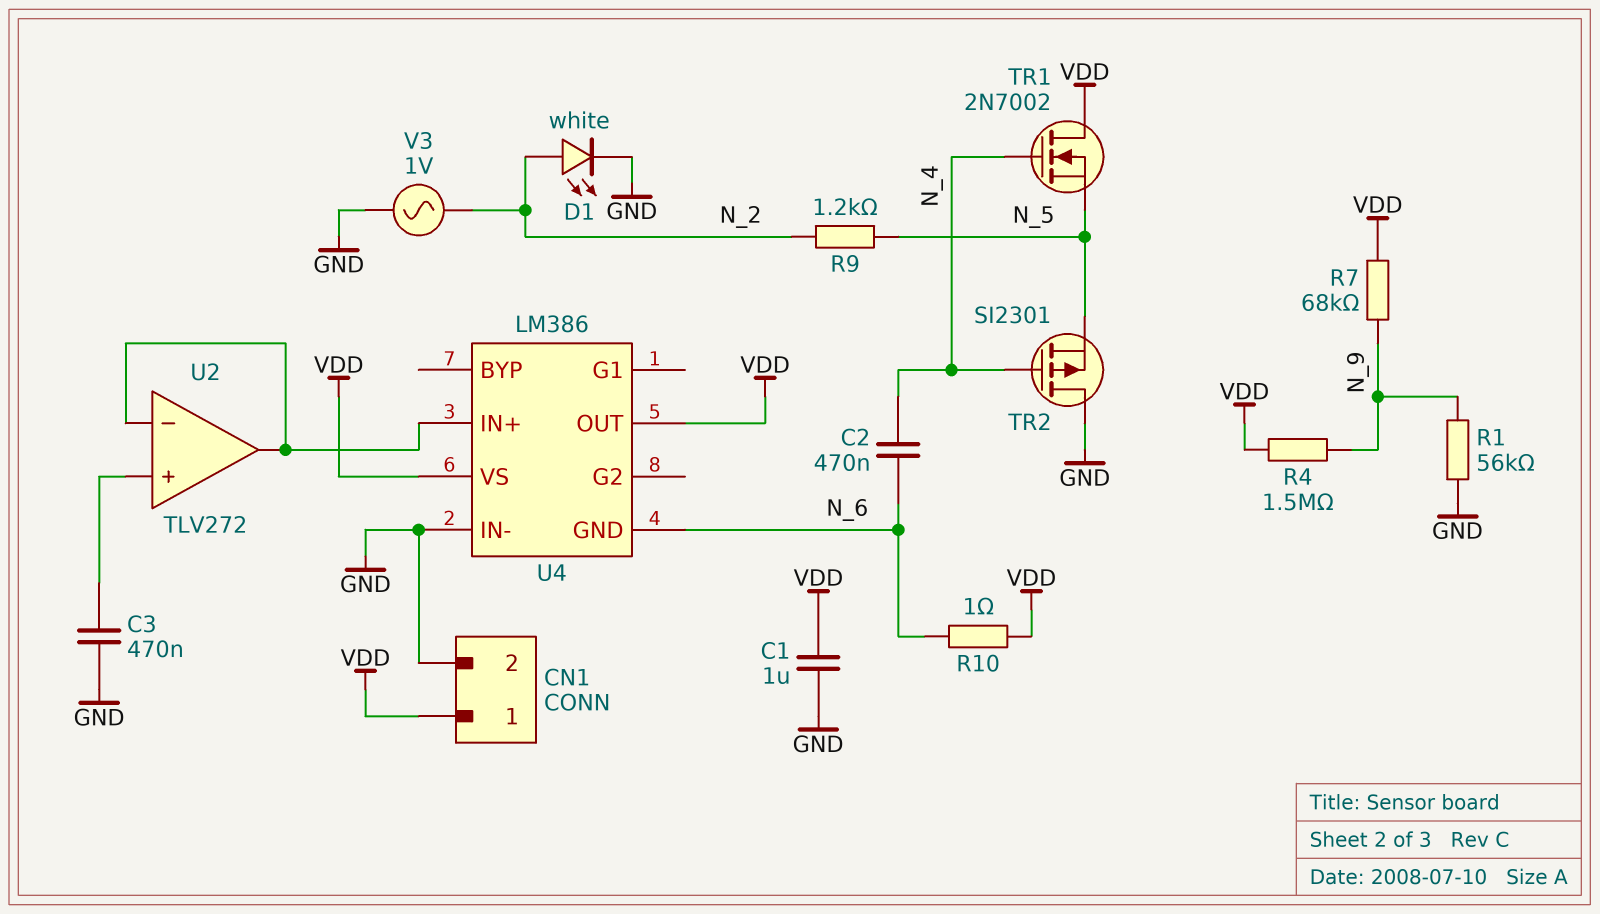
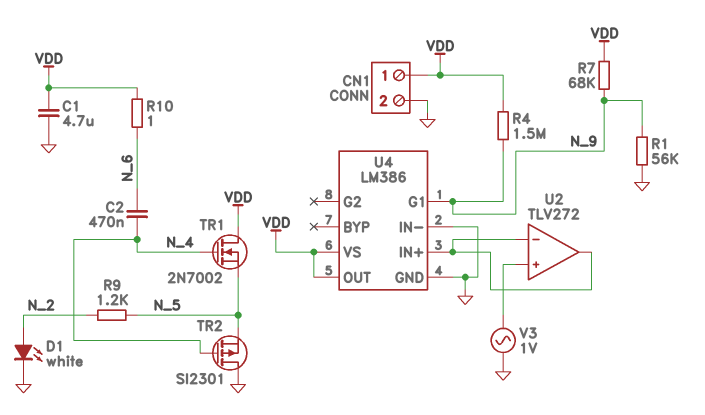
C1: 1uF (GND, VDD) -> 4.7uF (GND, VDD)
C3: 470nF (GND, U2/in+) -> none
U4 pin G1: none -> N_9
U4 pin GND: N_6 -> GND
V3: AC 1V (GND, N_2) -> AC 1V (GND, U2/in+)

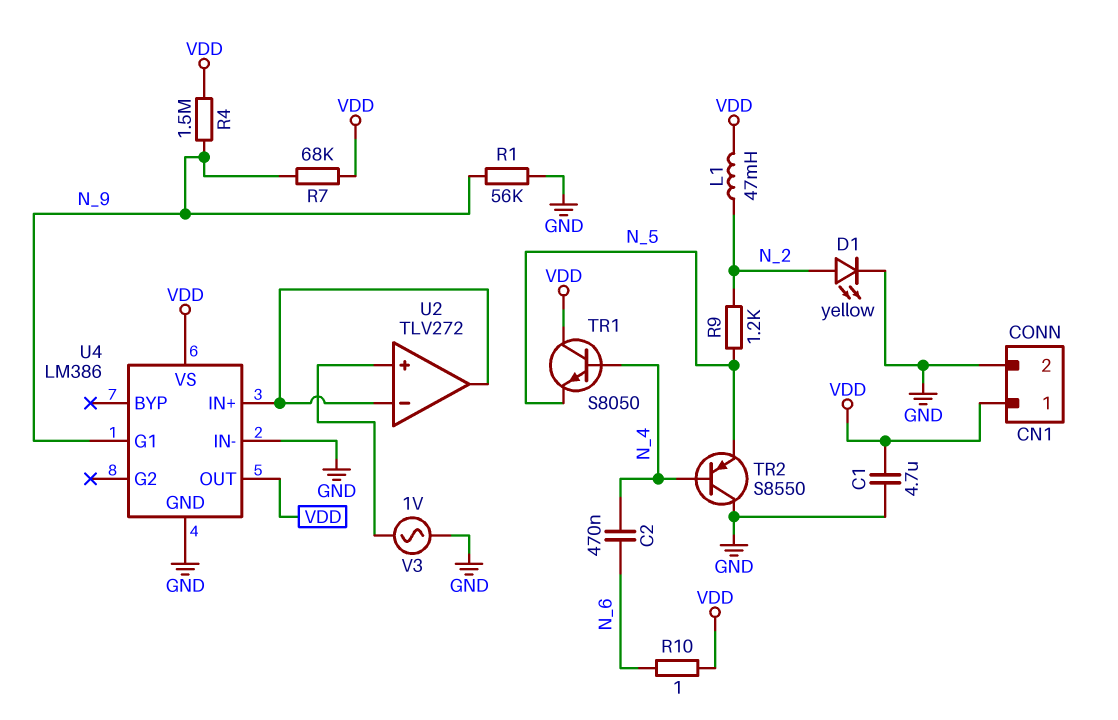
D1: LED white (A N_2, K GND) -> LED yellow (A N_2, K GND)
L1: none -> 47mH (N_2, VDD)
TR1: NMOS 2N7002 (G N_4, D VDD, S N_5) -> NPN S8050 (B N_4, C VDD, E N_5)
TR2: PMOS SI2301 (G N_4, D GND, S N_5) -> PNP S8550 (B N_4, C GND, E N_5)

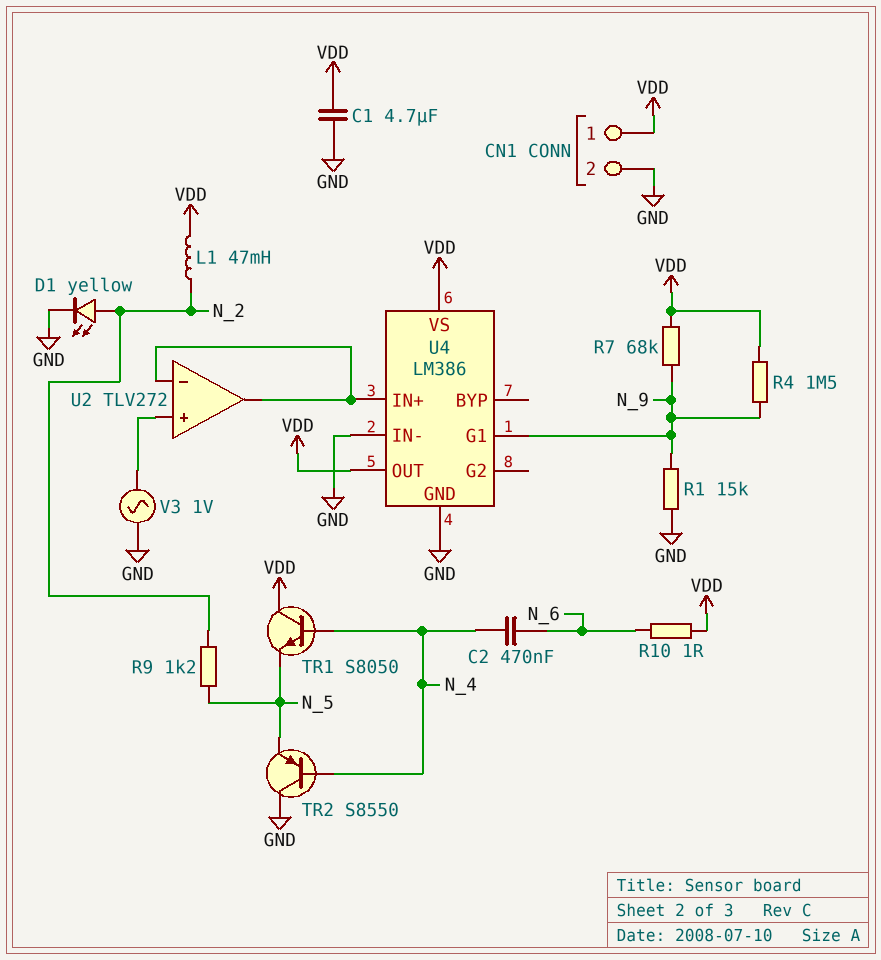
R1: 56k (GND, N_9) -> 15k (GND, N_9)

